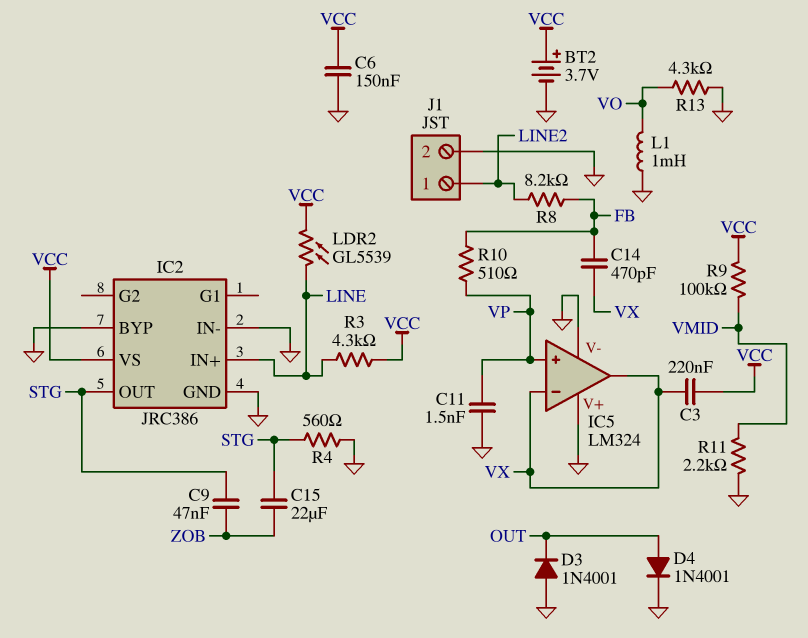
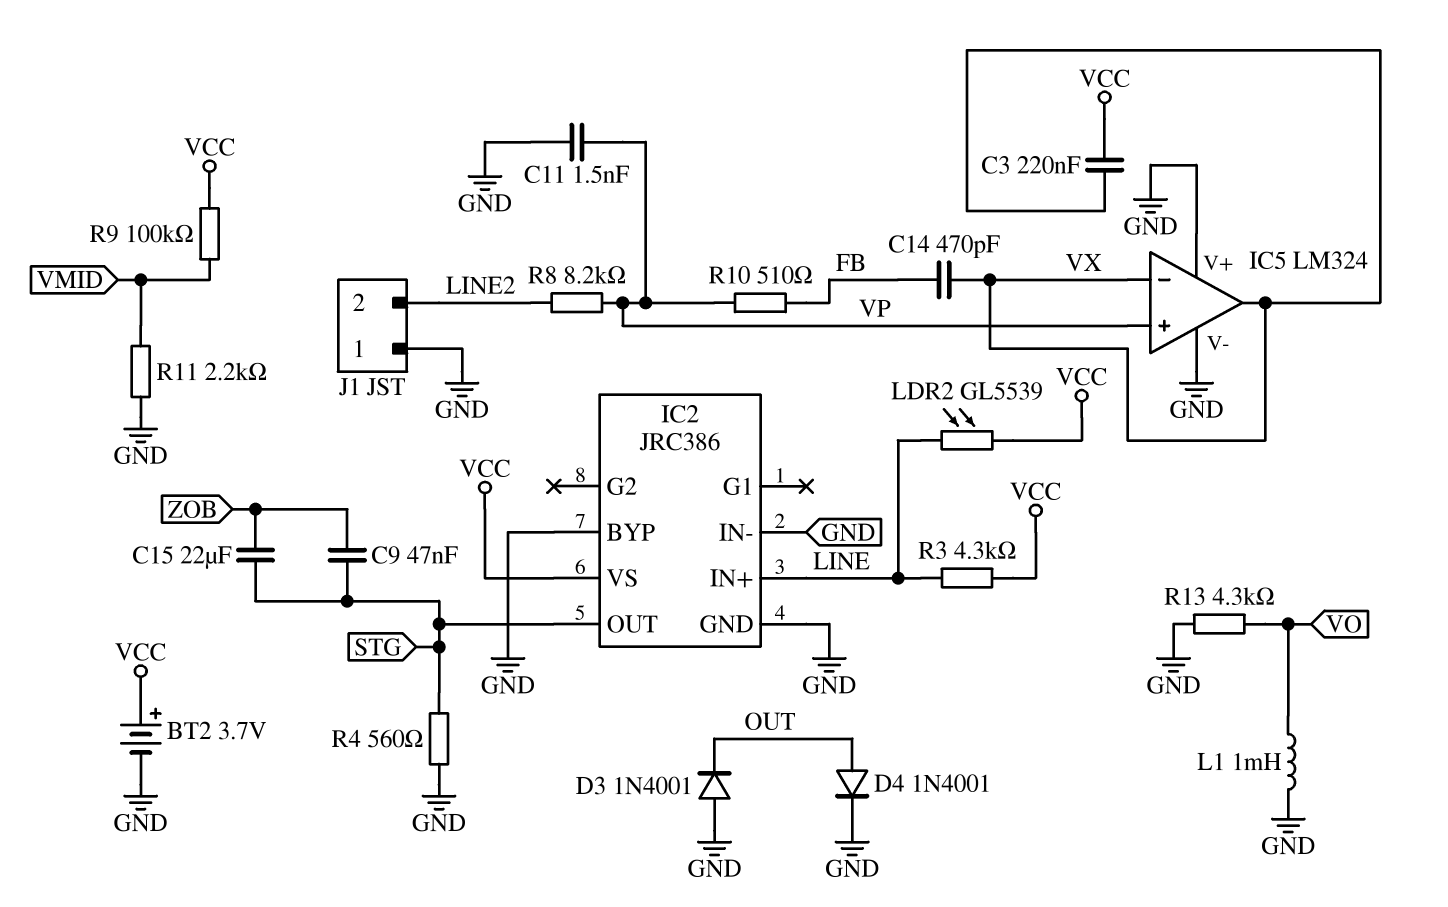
C6: 150nF (GND, VCC) -> none
J1 pin 1: LINE2 -> GND
J1 pin 2: GND -> LINE2
R8: 8.2k (FB, LINE2) -> 8.2k (LINE2, VP)

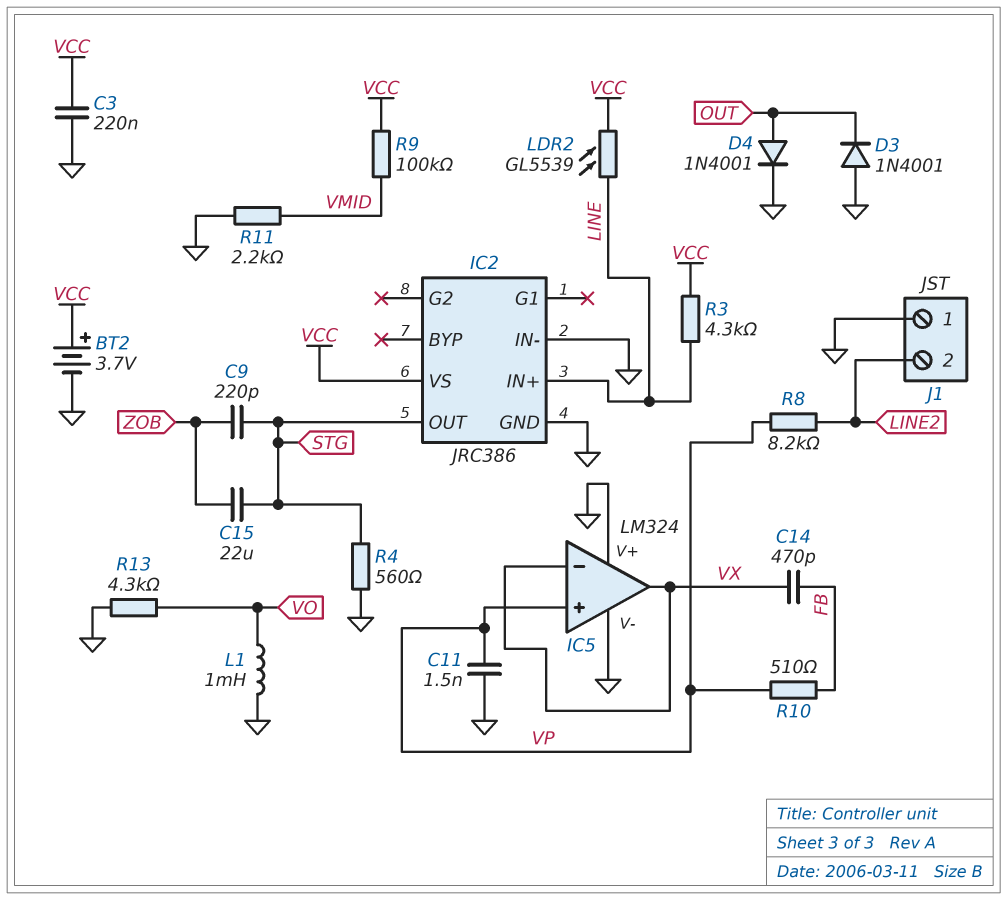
C3: 220nF (VCC, VX) -> 220nF (GND, VCC)
C9: 47nF (STG, ZOB) -> 220pF (STG, ZOB)
IC2 pin BYP: GND -> none

